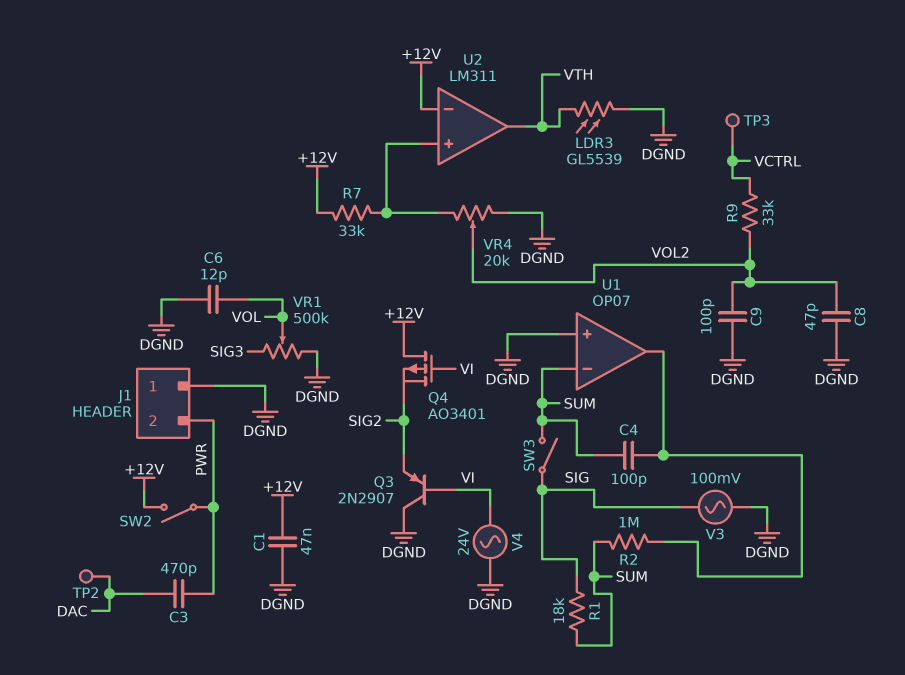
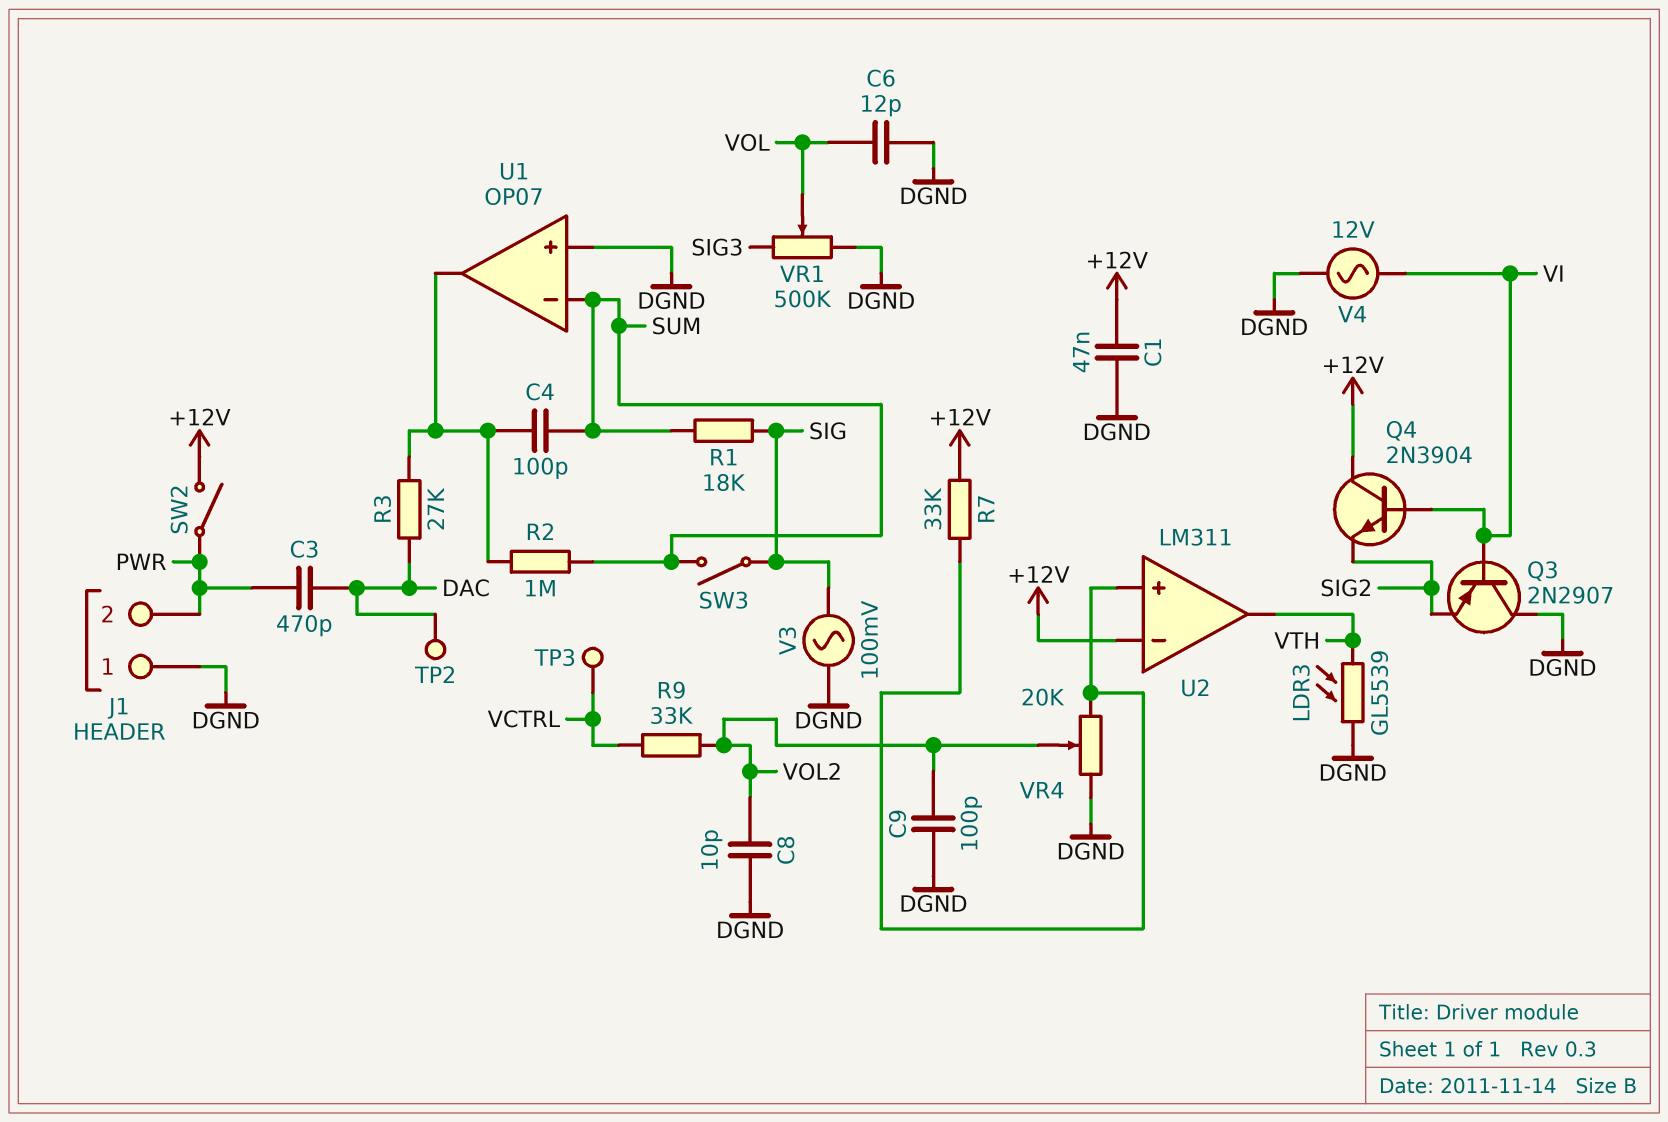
C8: 47pF (DGND, VOL2) -> 10pF (DGND, VOL2)
Q4: PMOS AO3401 (G VI, D +12V, S SIG2) -> NPN 2N3904 (B VI, C +12V, E SIG2)
R3: none -> 27k (DAC, U1/out)
V4: AC 24V (DGND, VI) -> AC 12V (DGND, VI)

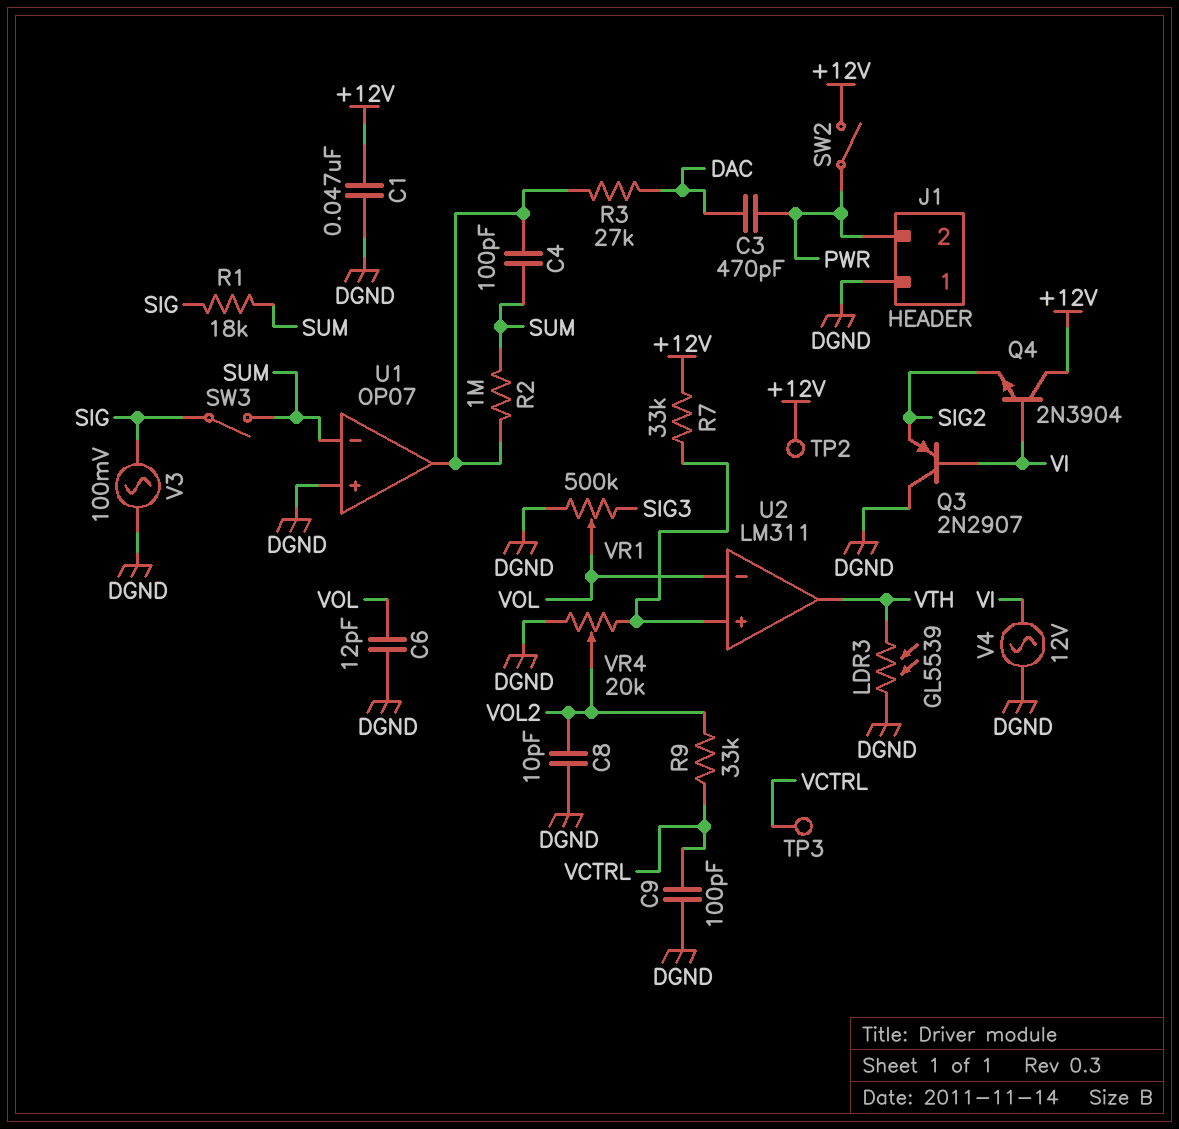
C9: 100pF (DGND, VOL2) -> 100pF (DGND, VCTRL)
TP2: test point (DAC) -> test point (+12V)
U2 pin in-: +12V -> VOL

